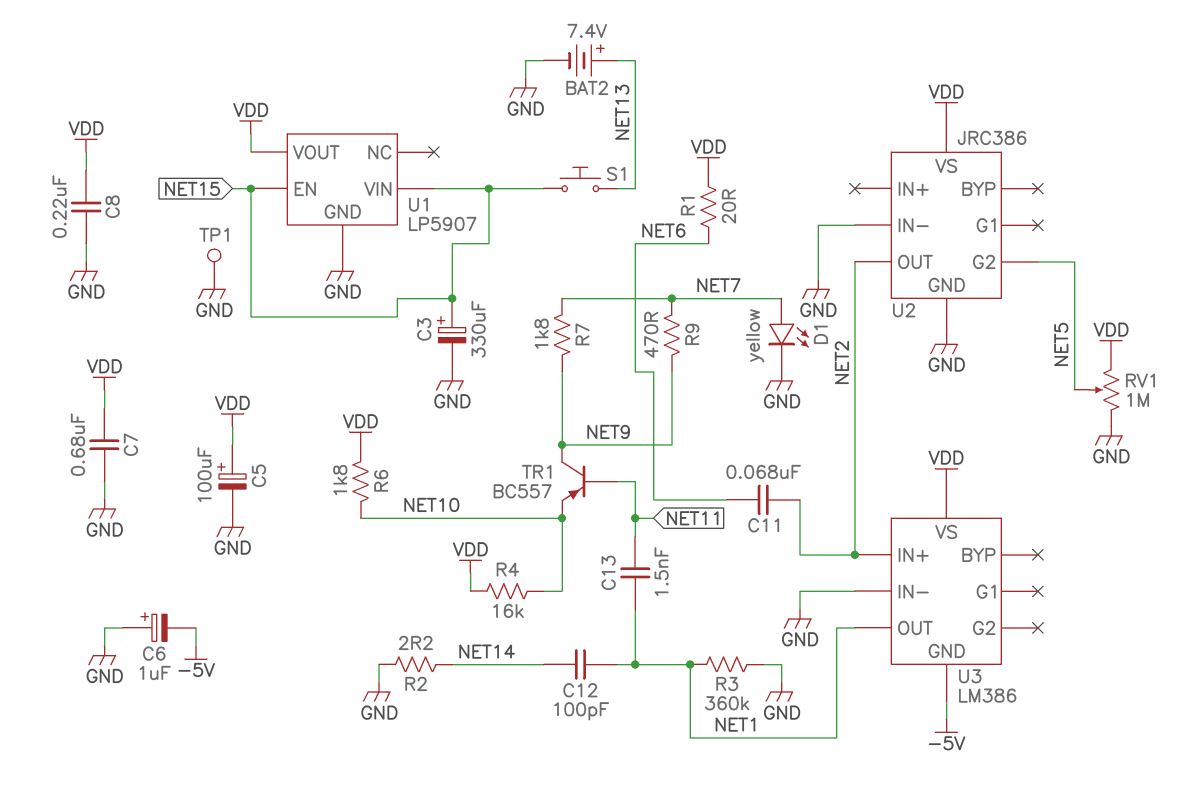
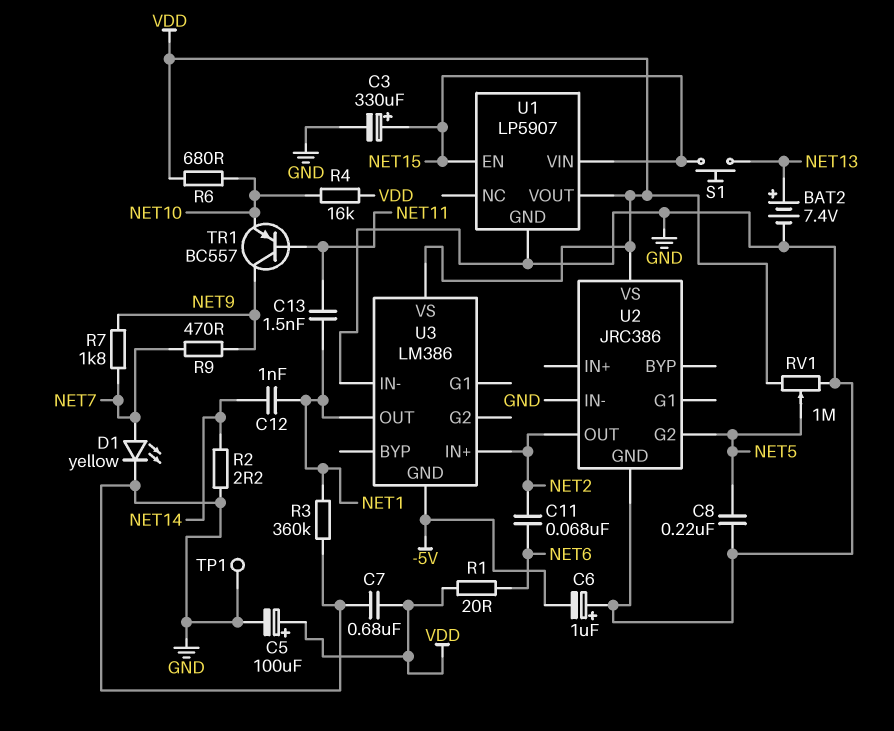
C8: 220nF (GND, VDD) -> 220nF (GND, NET5)
C12: 100pF (NET1, NET14) -> 1nF (NET1, NET14)
R6: 1.8k (NET10, VDD) -> 680 (NET10, VDD)

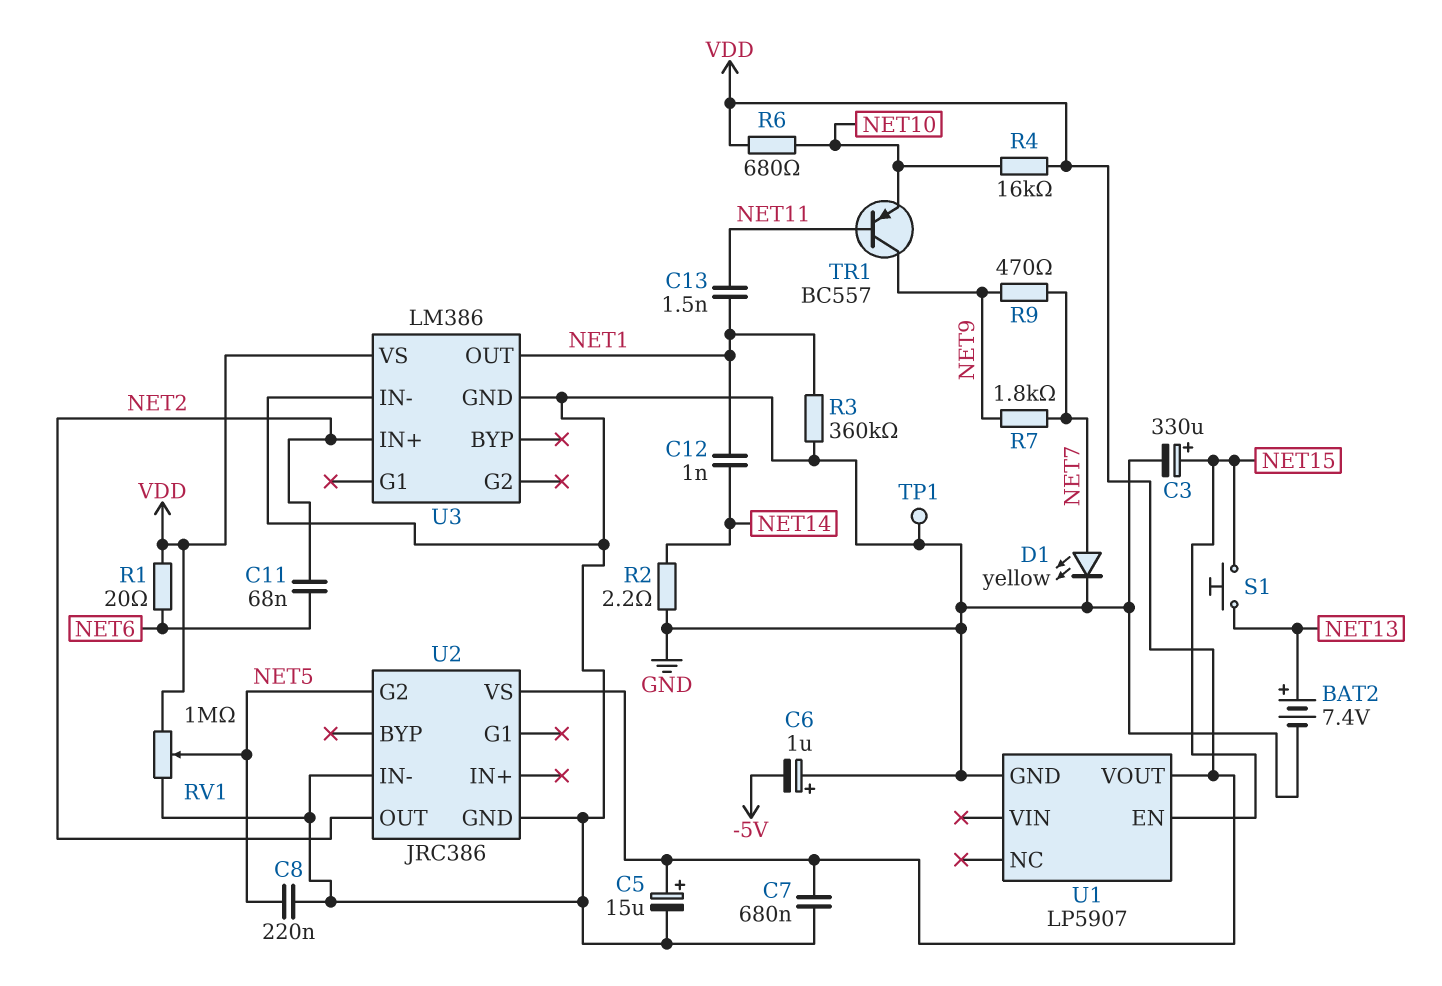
C5: 100uF (plus VDD, minus GND) -> 15uF (plus VDD, minus GND)
U1 pin VIN: NET15 -> none
U3 pin GND: -5V -> GND

